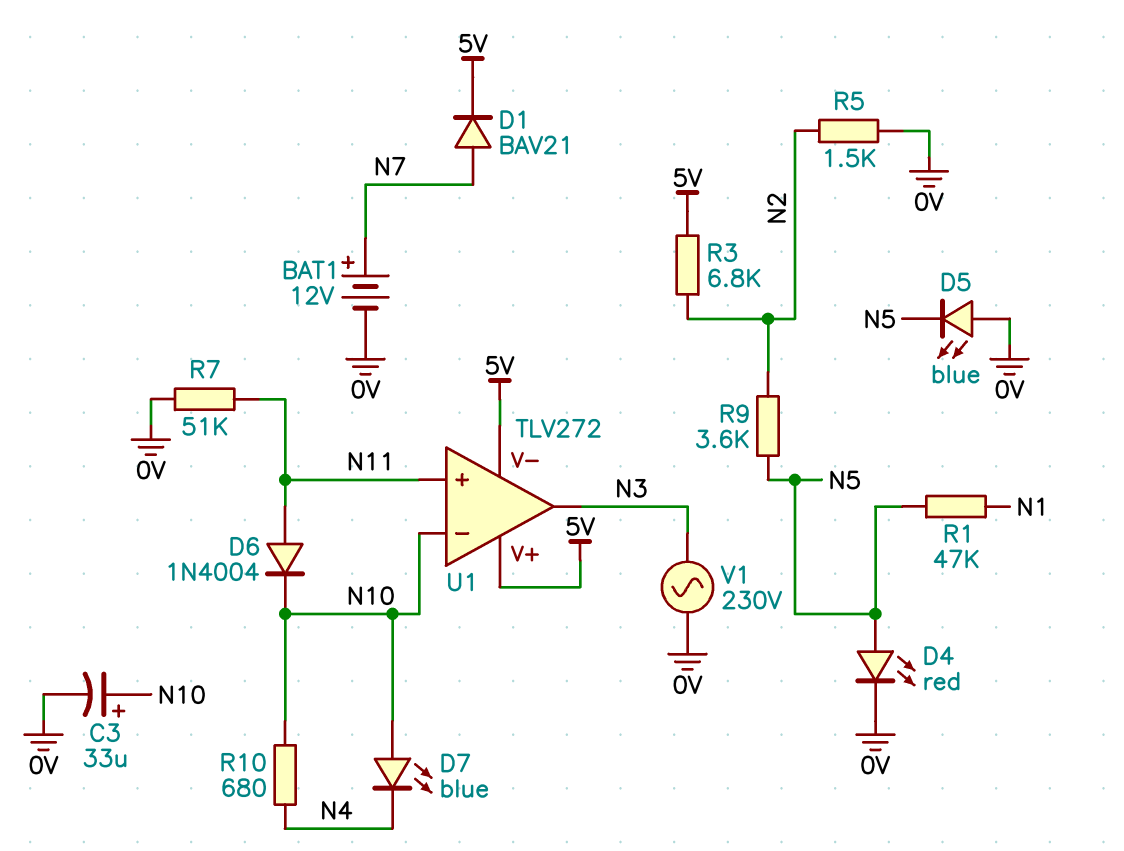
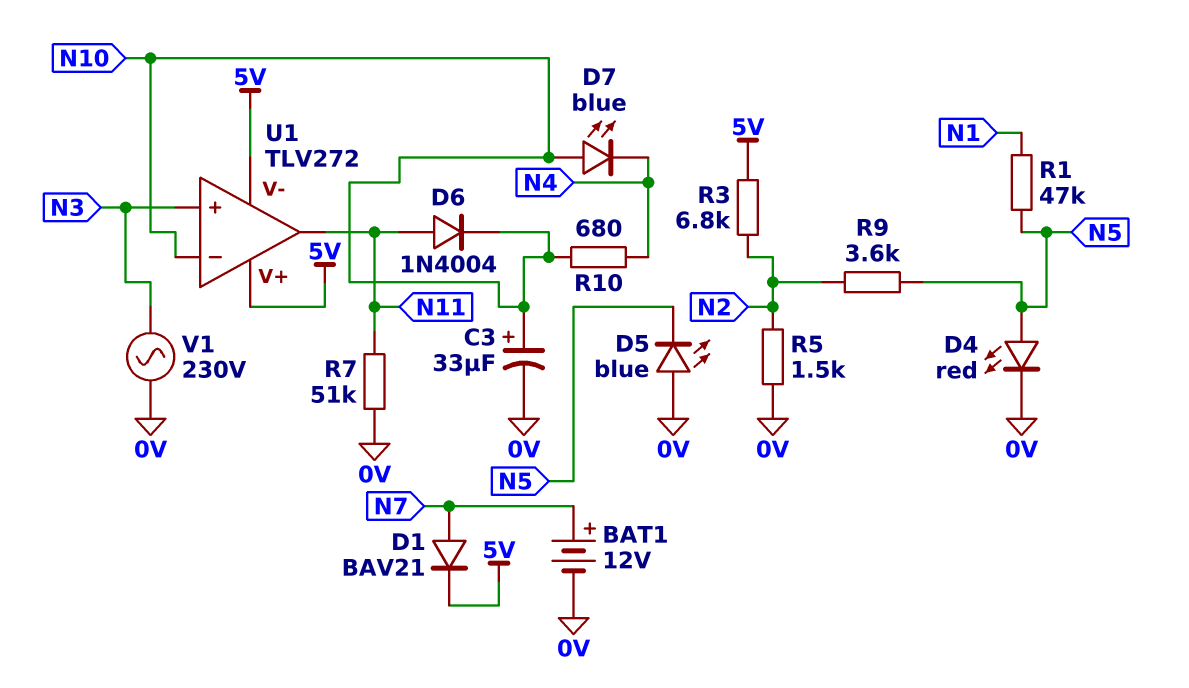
U1 pin in+: N11 -> N3
U1 pin out: N3 -> N11

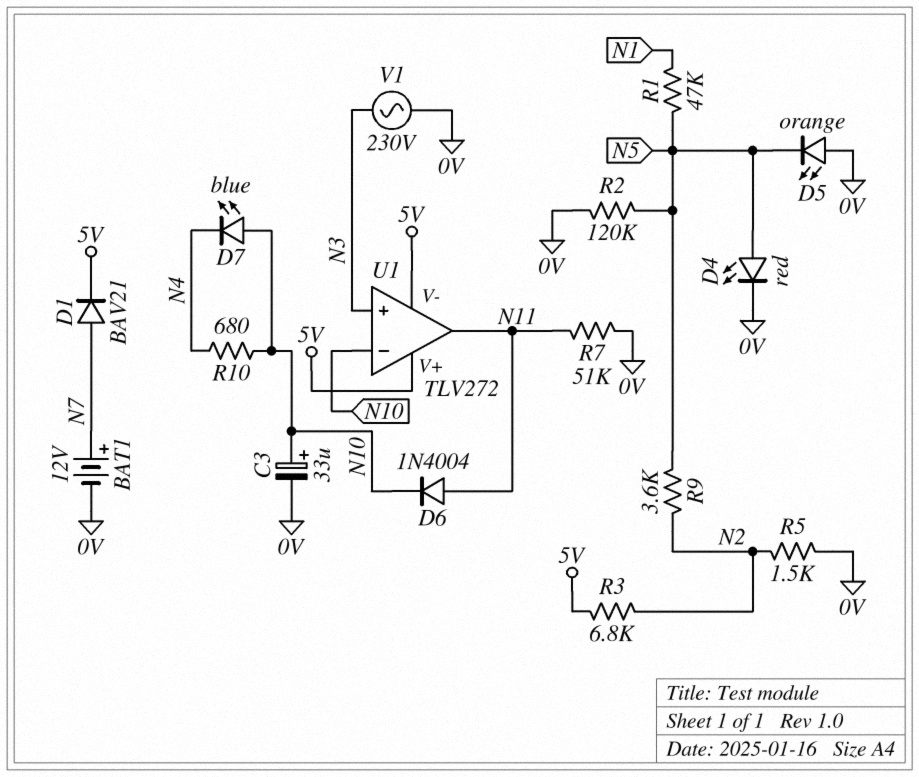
D5: LED blue (A 0V, K N5) -> LED orange (A 0V, K N5)
R2: none -> 120k (0V, N5)

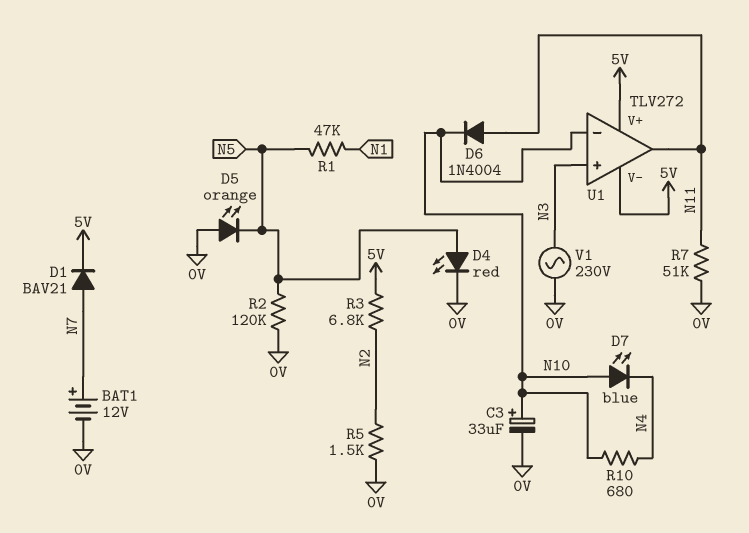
R9: 3.6k (N2, N5) -> none

